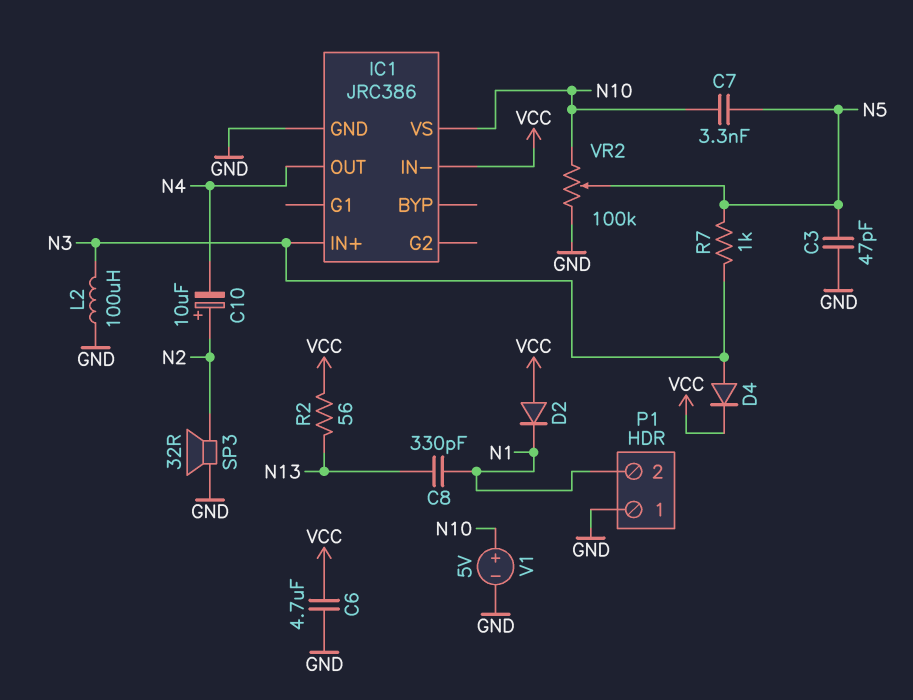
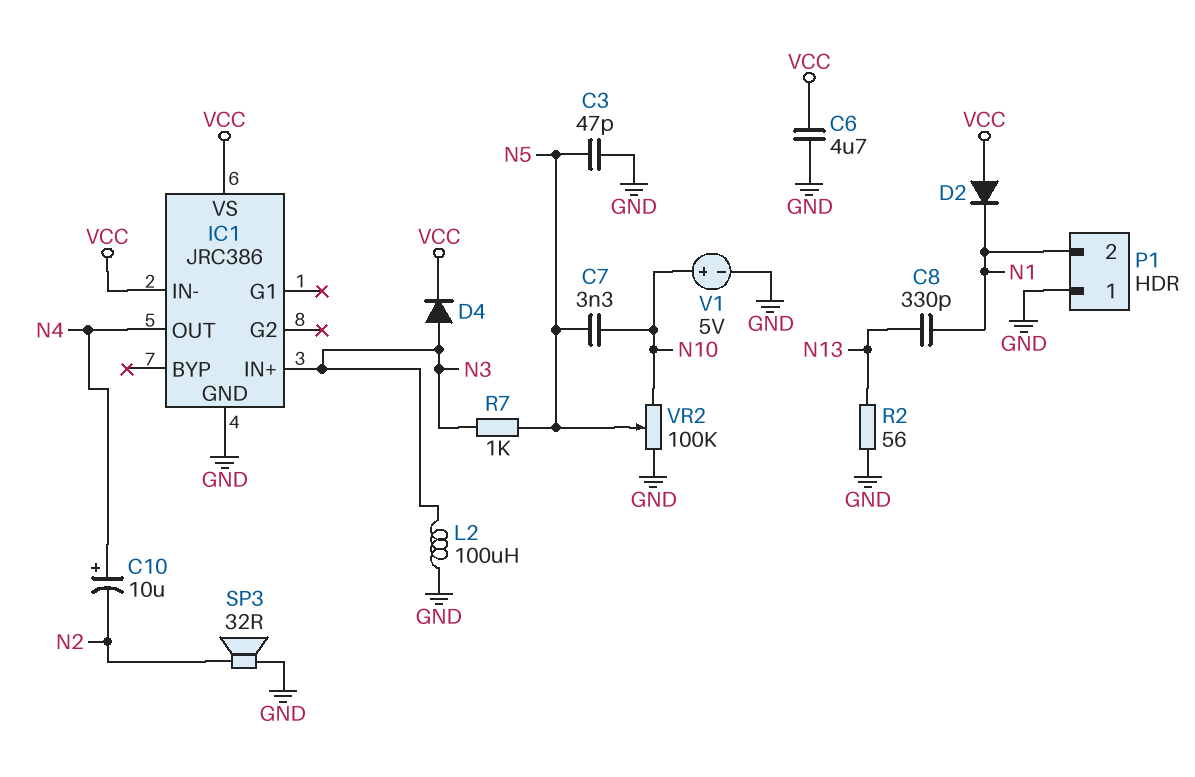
C10: 10uF (plus N2, minus N4) -> 10uF (plus N4, minus N2)
IC1 pin VS: N10 -> VCC
R2: 56 (N13, VCC) -> 56 (GND, N13)

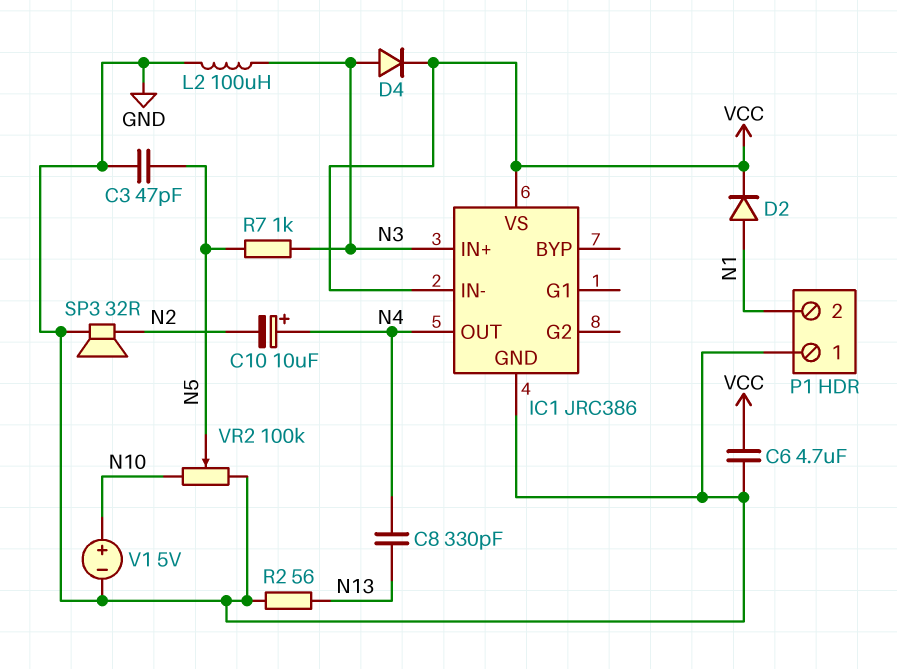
C7: 3.3nF (N5, N10) -> none
C8: 330pF (N1, N13) -> 330pF (N4, N13)
D2: diode (A VCC, K N1) -> diode (A N1, K VCC)

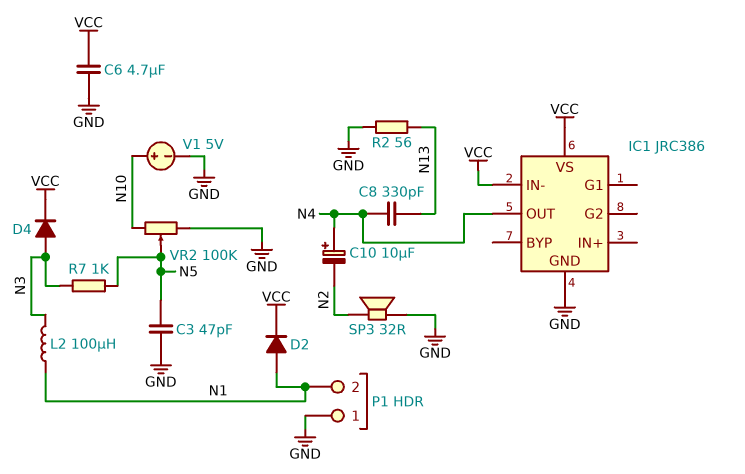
IC1 pin IN+: N3 -> none
L2: 100uH (GND, N3) -> 100uH (N1, N3)

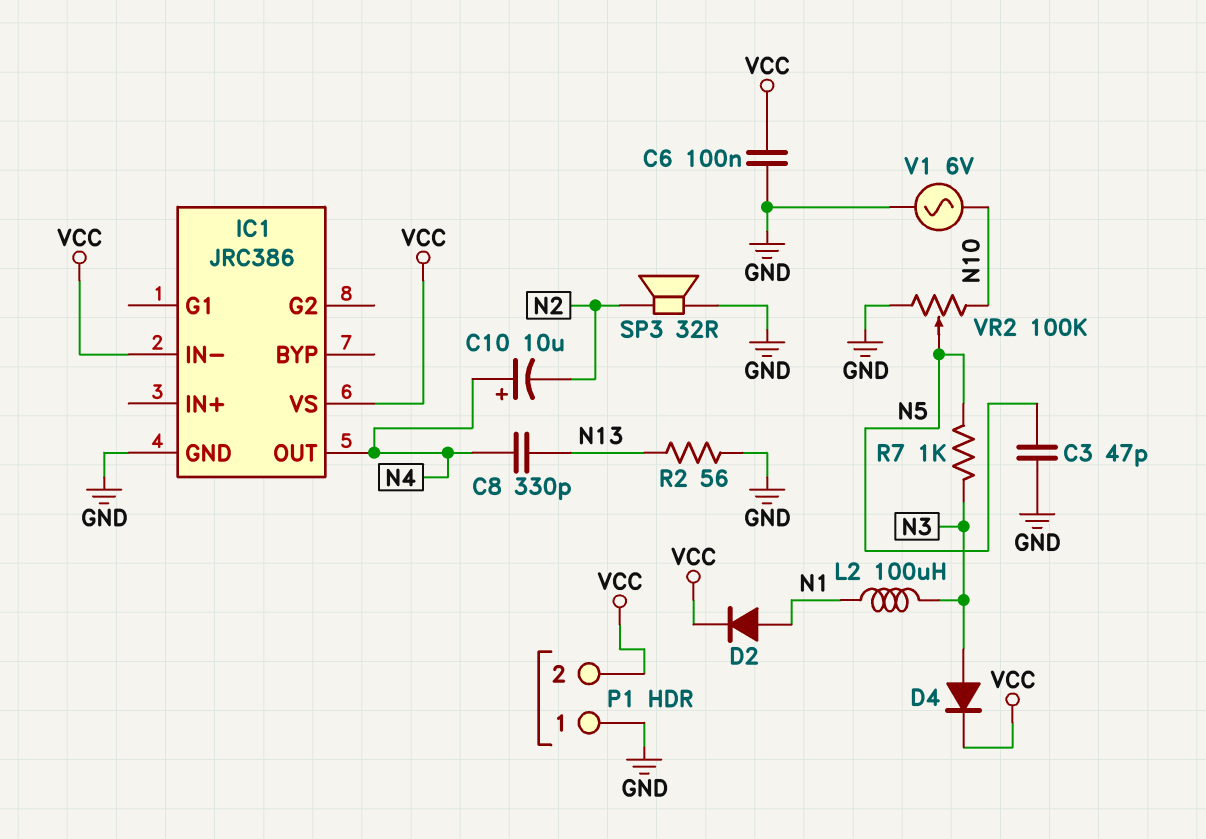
C6: 4.7uF (GND, VCC) -> 100nF (GND, VCC)
P1 pin 2: N1 -> VCC
V1: 5V (plus N10, minus GND) -> AC 6V (GND, N10)

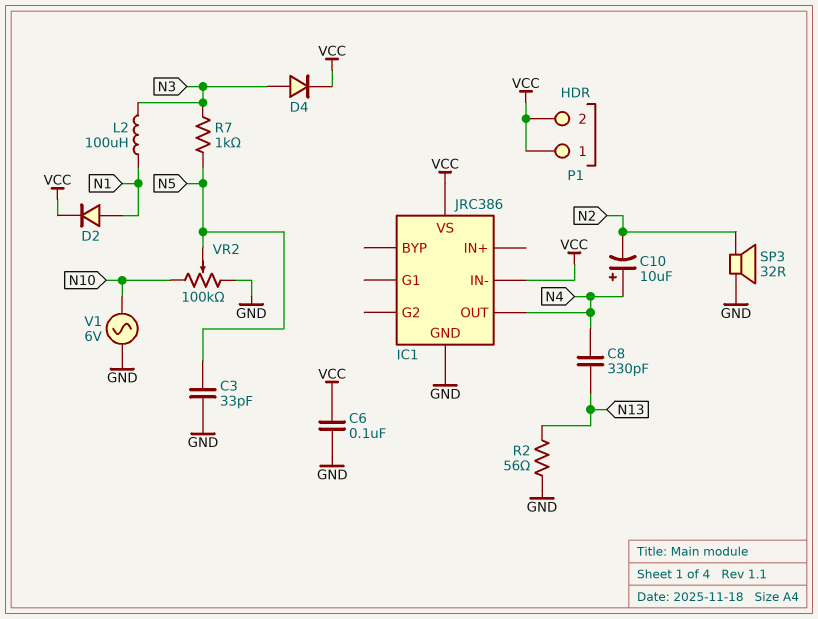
C3: 47pF (GND, N5) -> 33pF (GND, N5)
P1 pin 1: GND -> VCC

